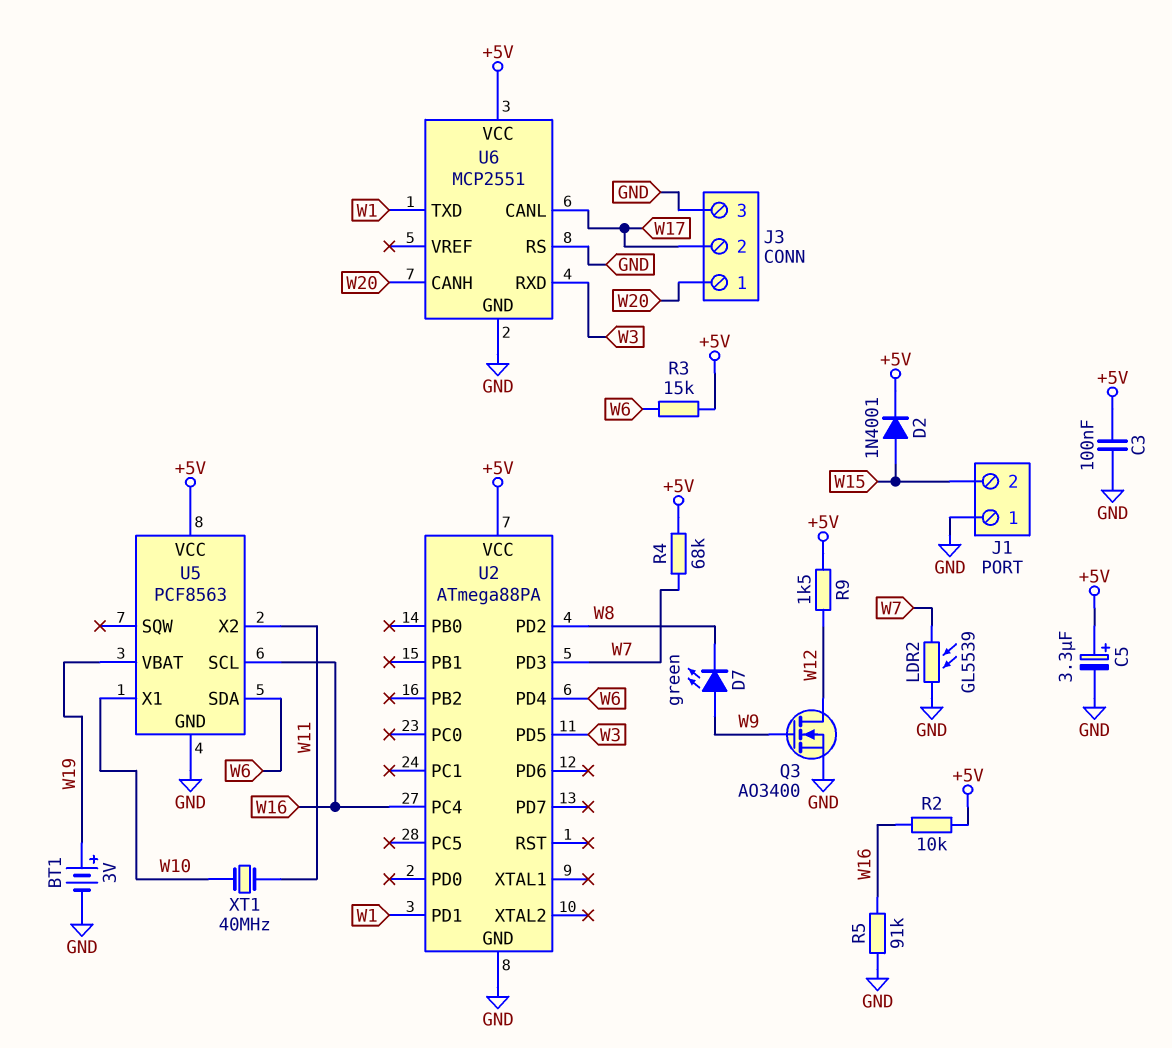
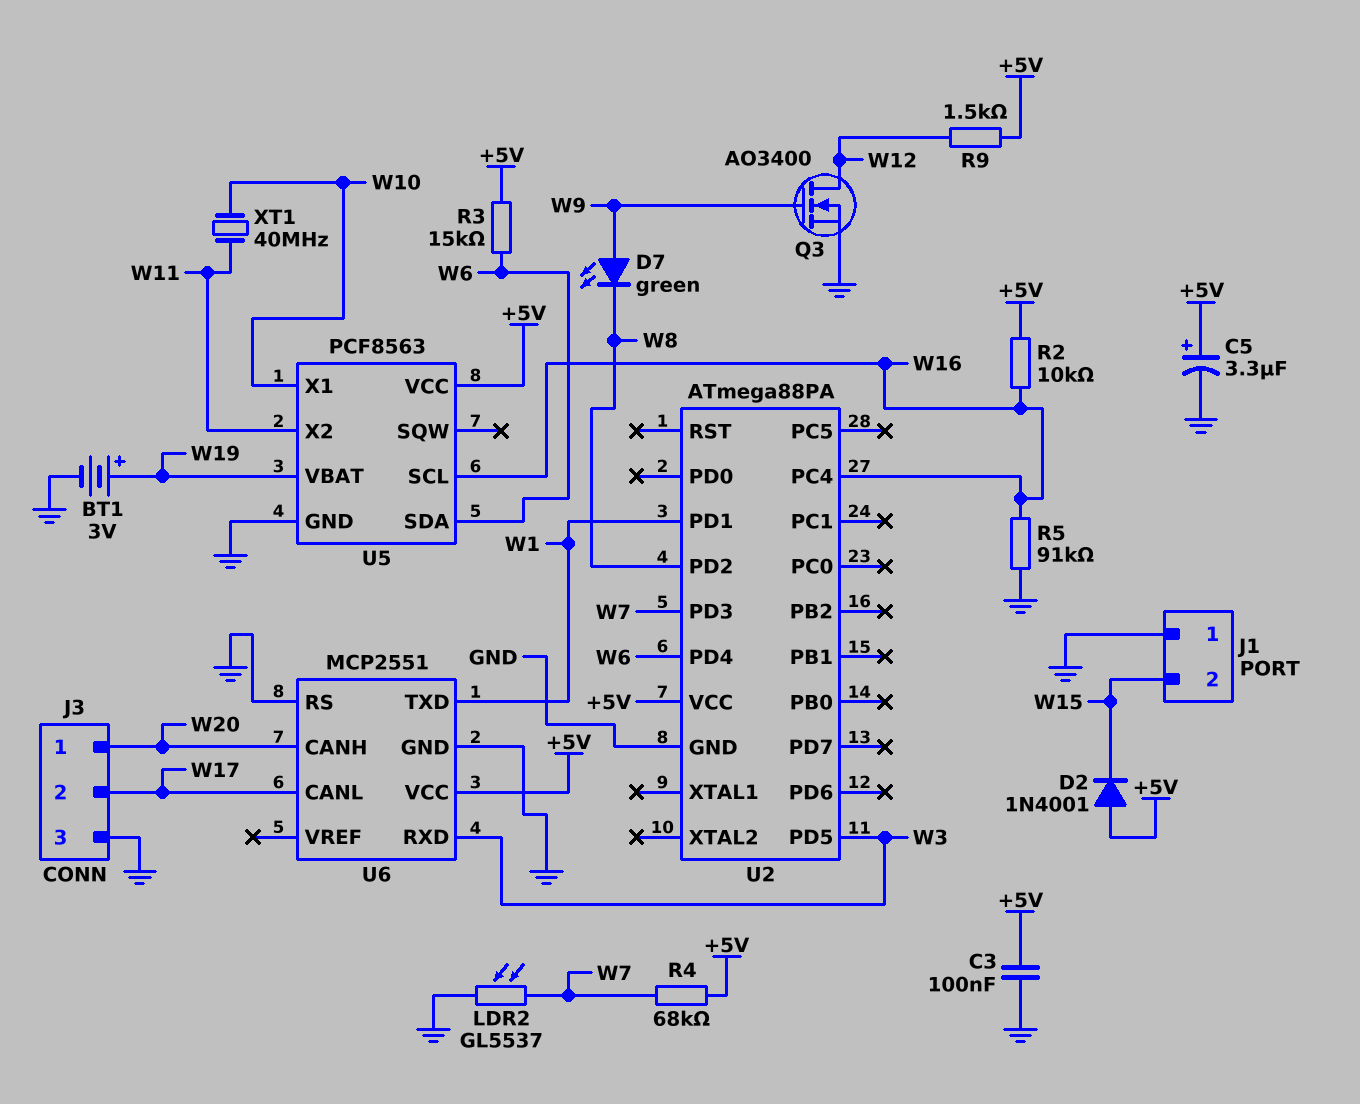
D2: diode 1N4001 (A W15, K +5V) -> diode 1N4001 (A +5V, K W15)
LDR2: GL5539 (GND, W7) -> GL5537 (GND, W7)

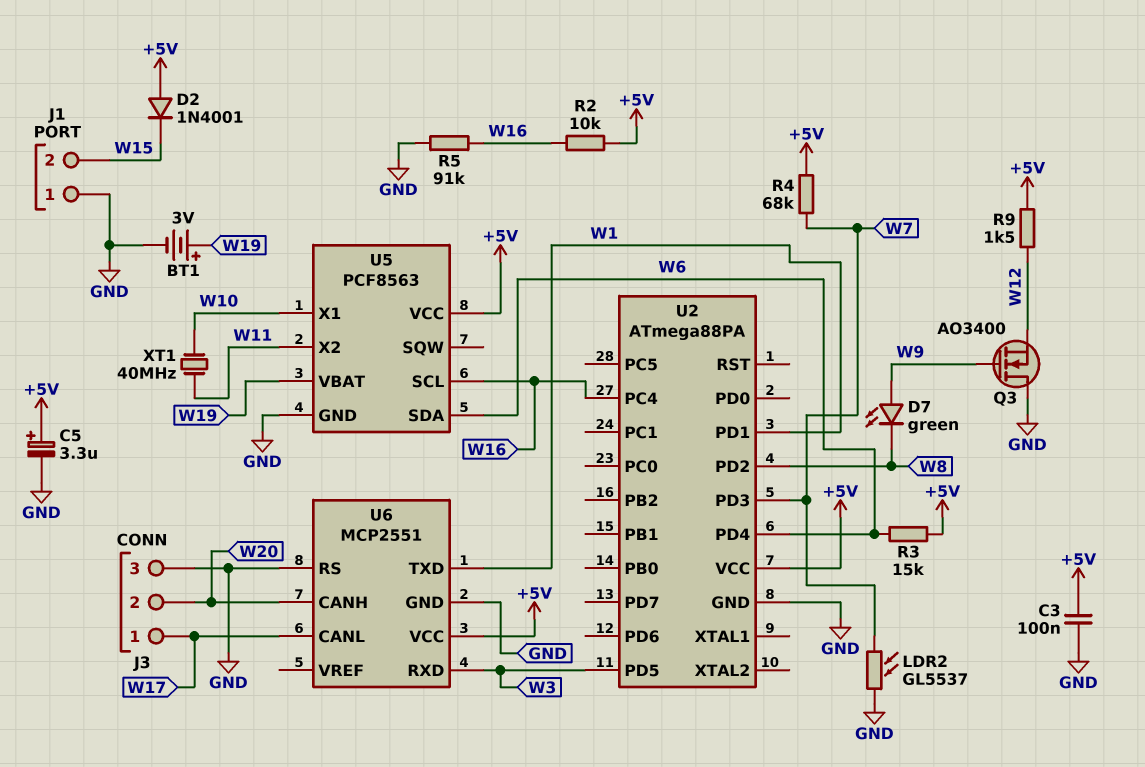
J3 pin 1: W20 -> W17
J3 pin 2: W17 -> W20
Q3: NMOS AO3400 (G W9, D W12, S GND) -> NMOS AO3400 (G W9, D GND, S W12)

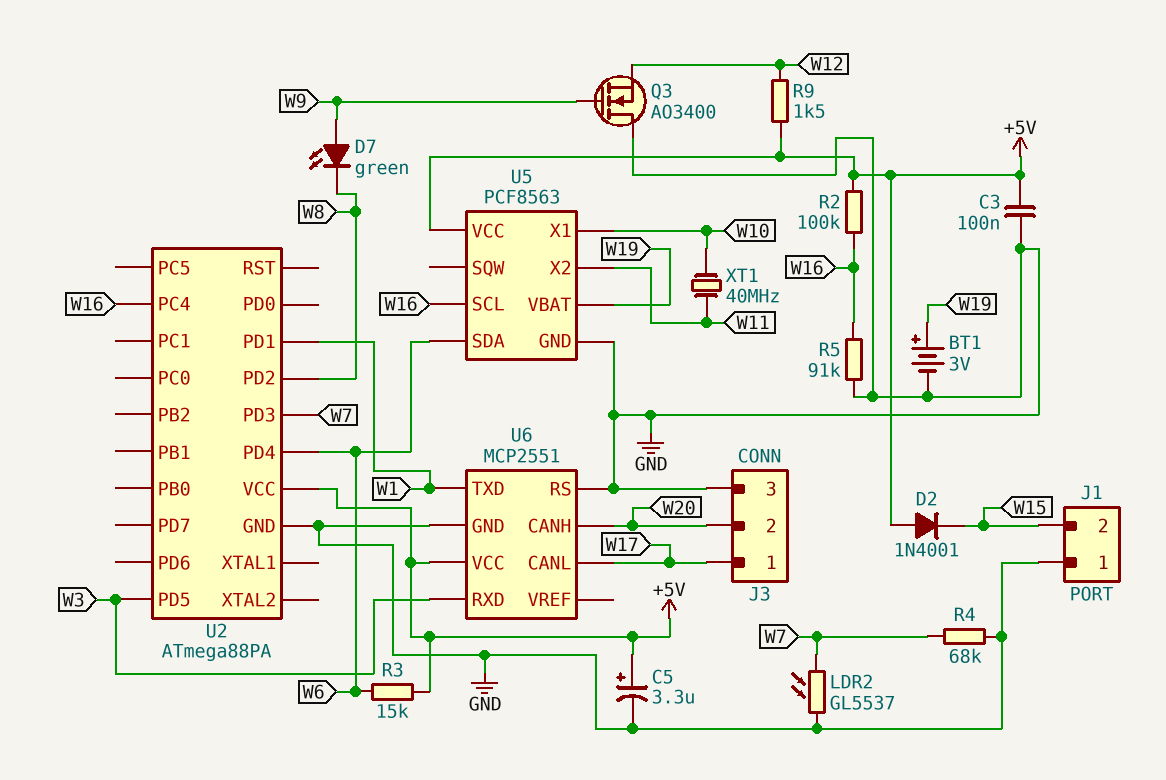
R2: 10k (+5V, W16) -> 100k (+5V, W16)
R4: 68k (+5V, W7) -> 68k (GND, W7)

